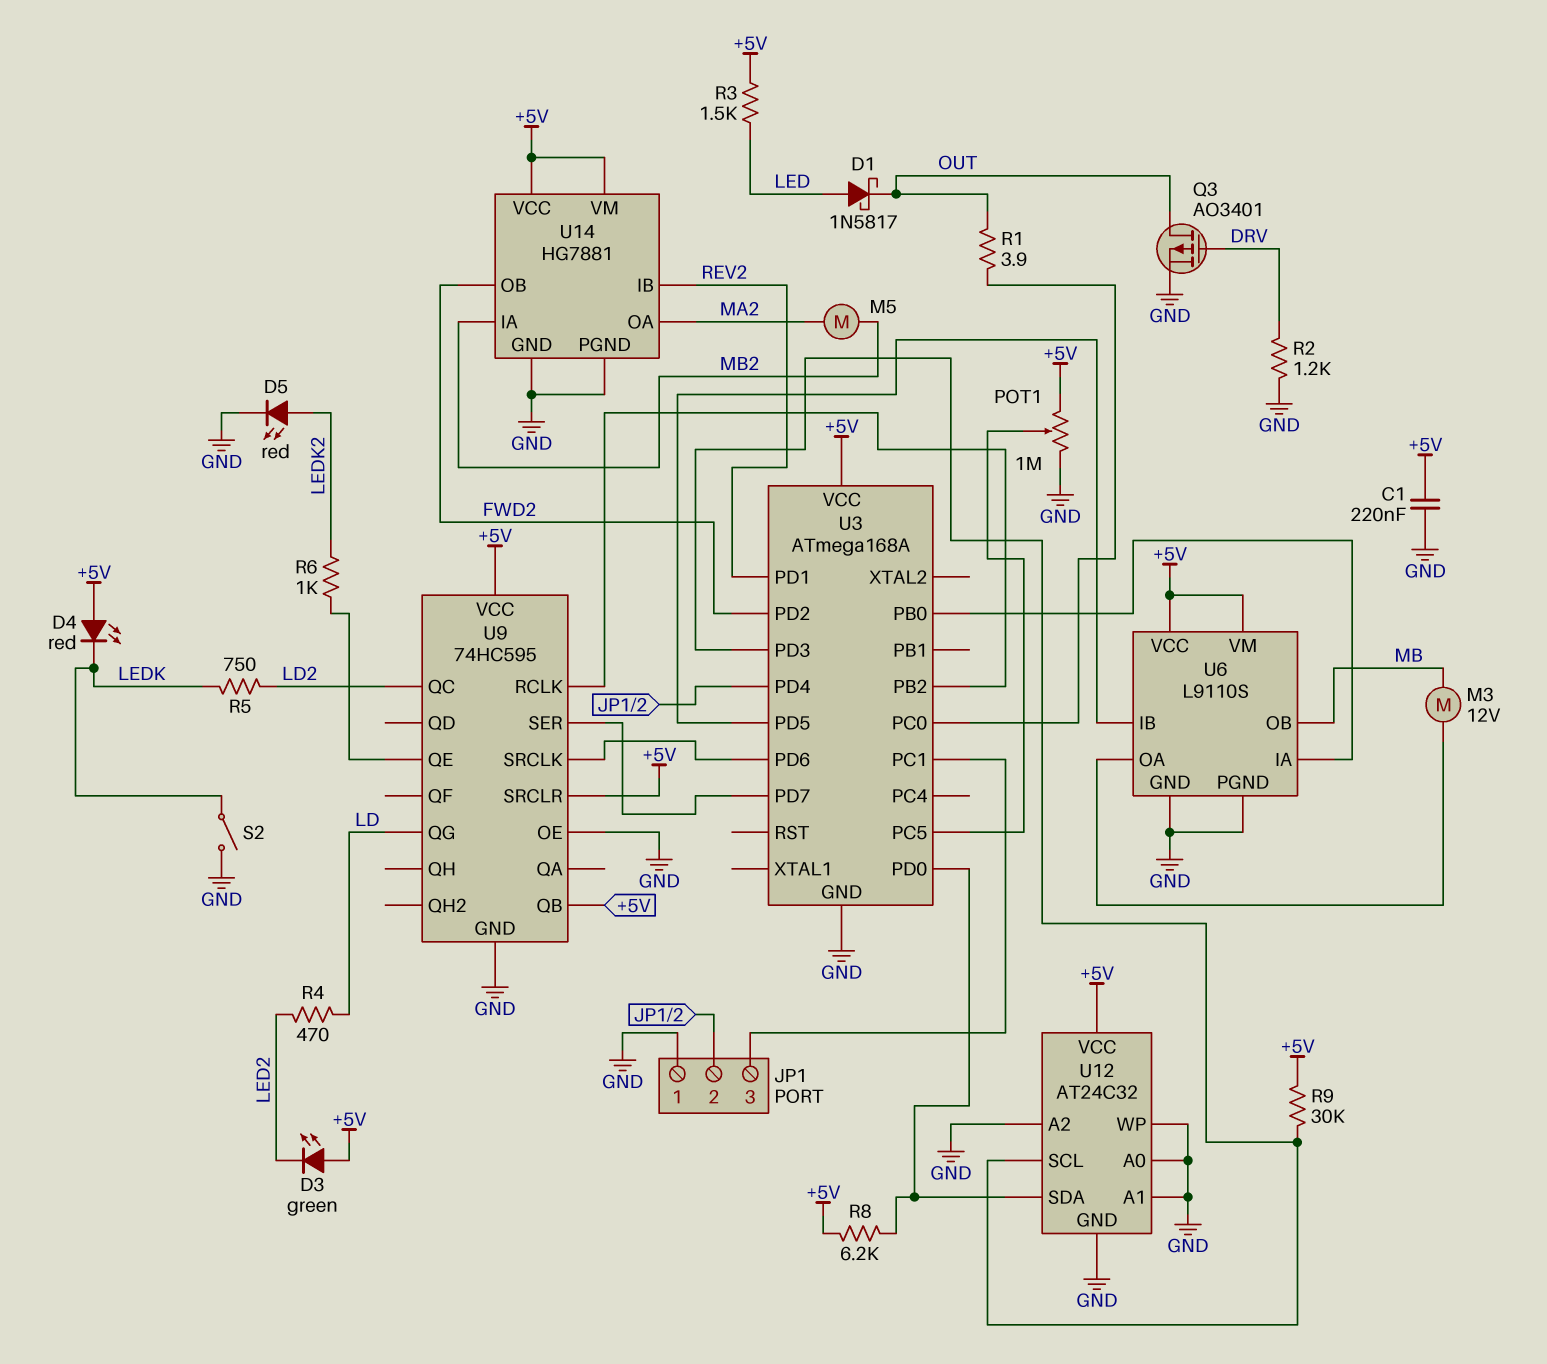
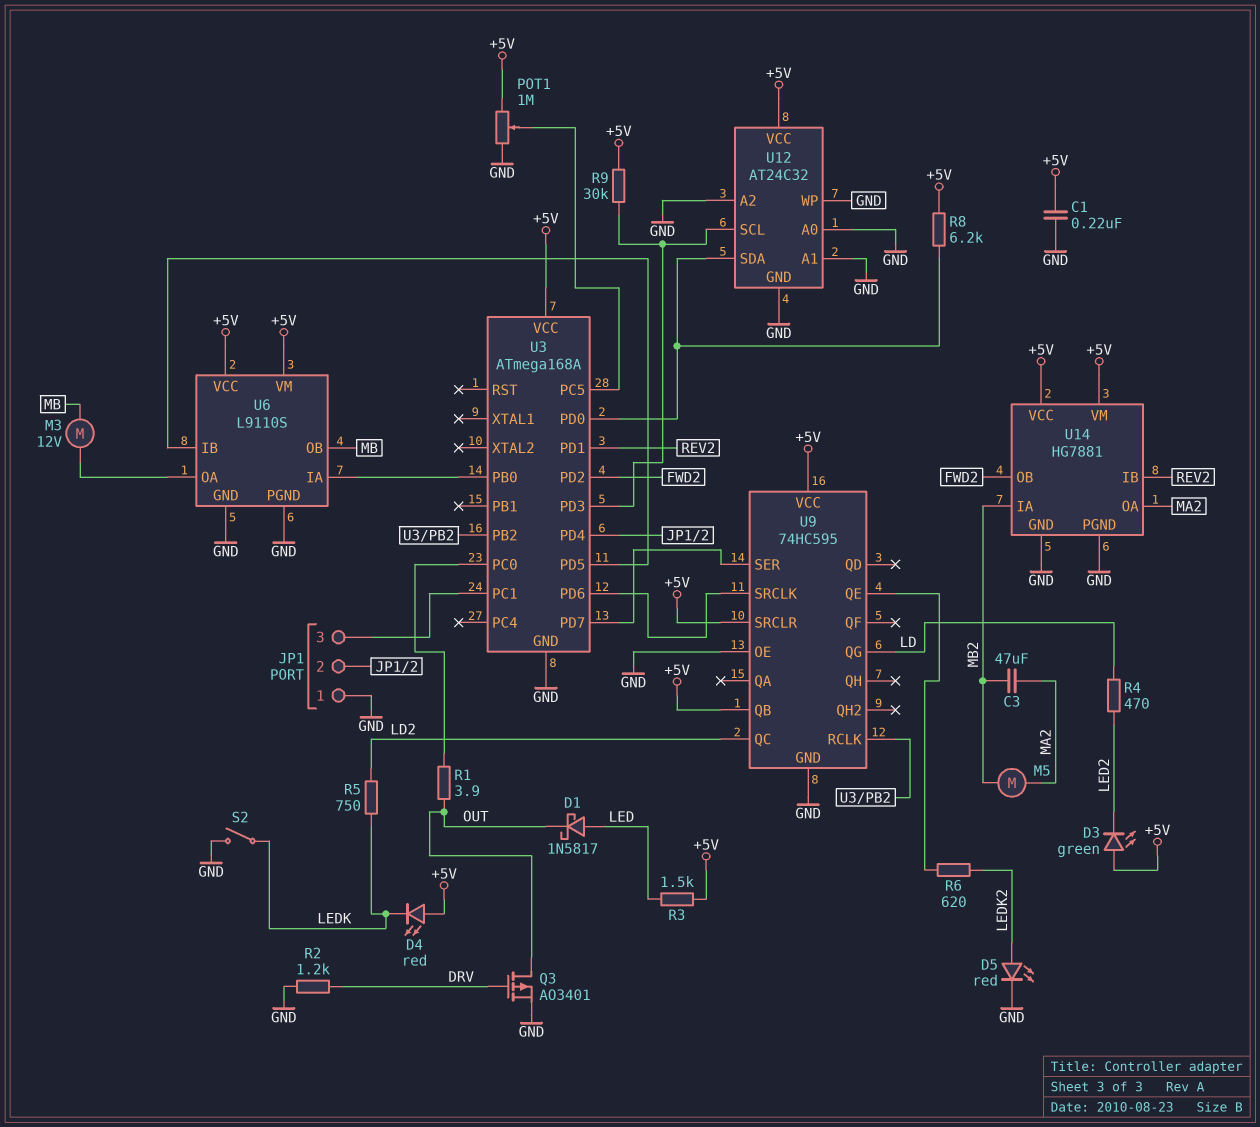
C3: none -> 47uF (MA2, MB2)
R6: 1k (LEDK2, U9/QE) -> 620 (LEDK2, U9/QE)

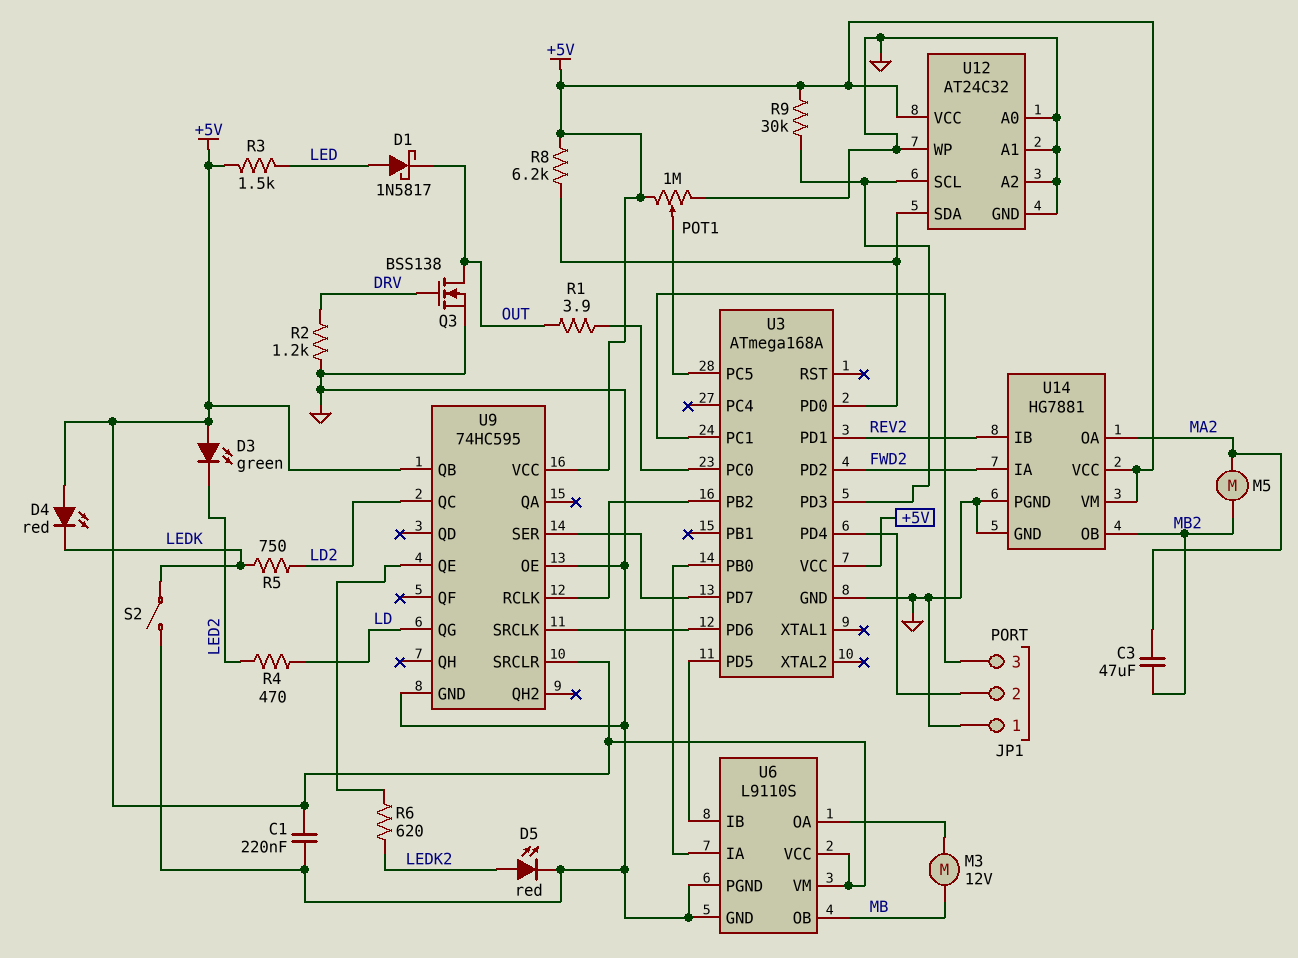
Q3: PMOS AO3401 (G DRV, D OUT, S GND) -> NMOS BSS138 (G DRV, D OUT, S GND)
U14 pin IA: MB2 -> FWD2
U14 pin OB: FWD2 -> MB2

